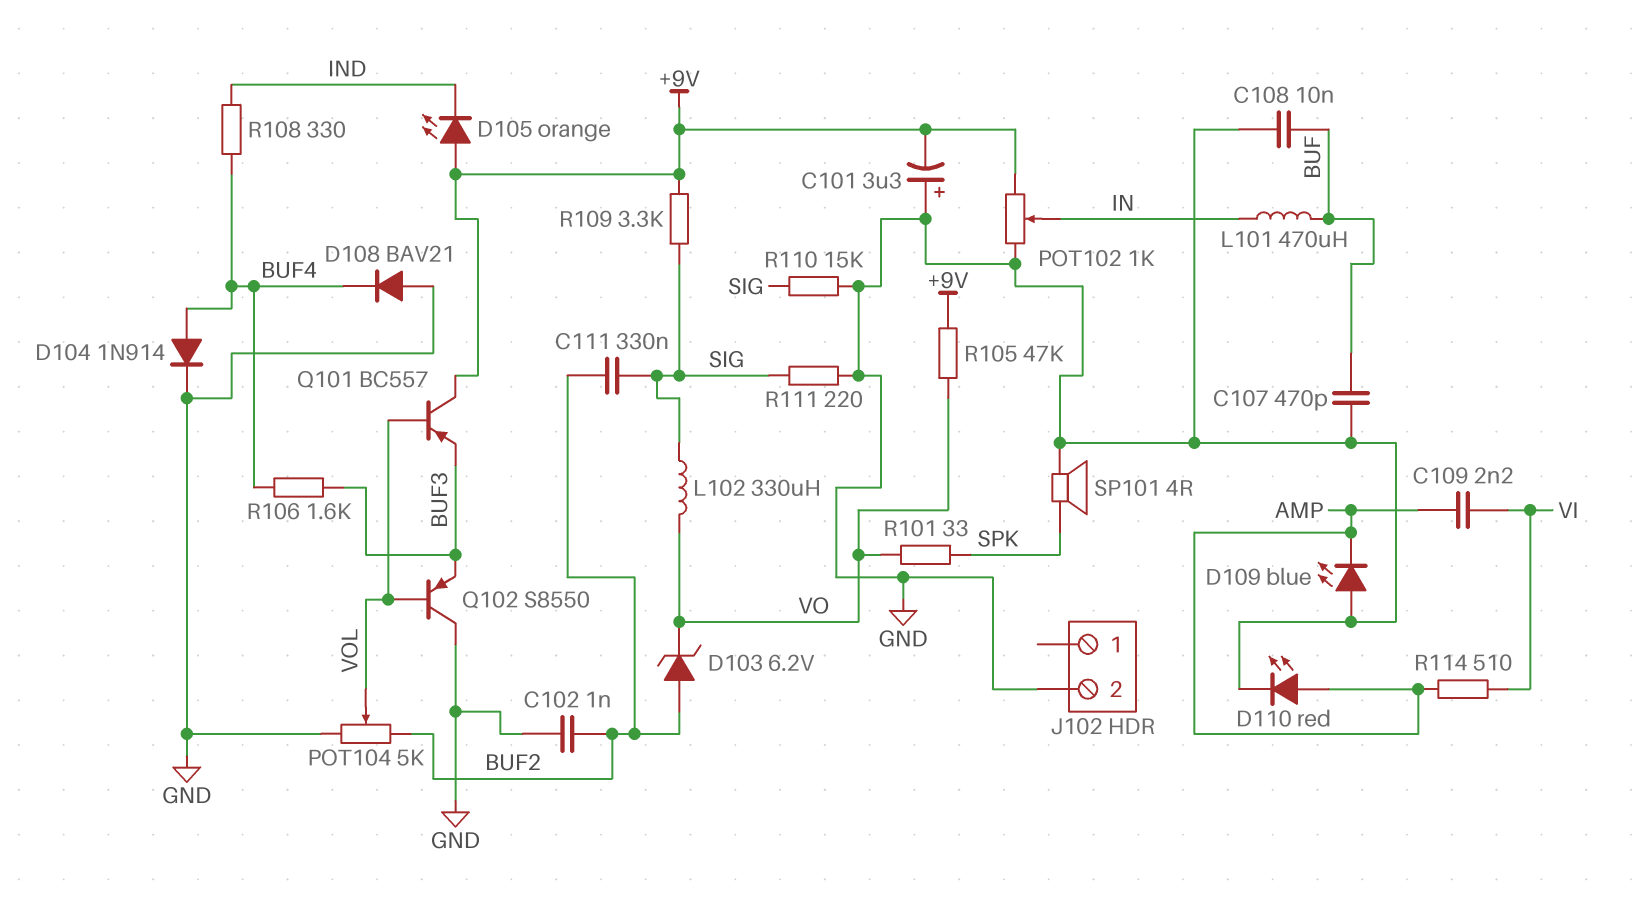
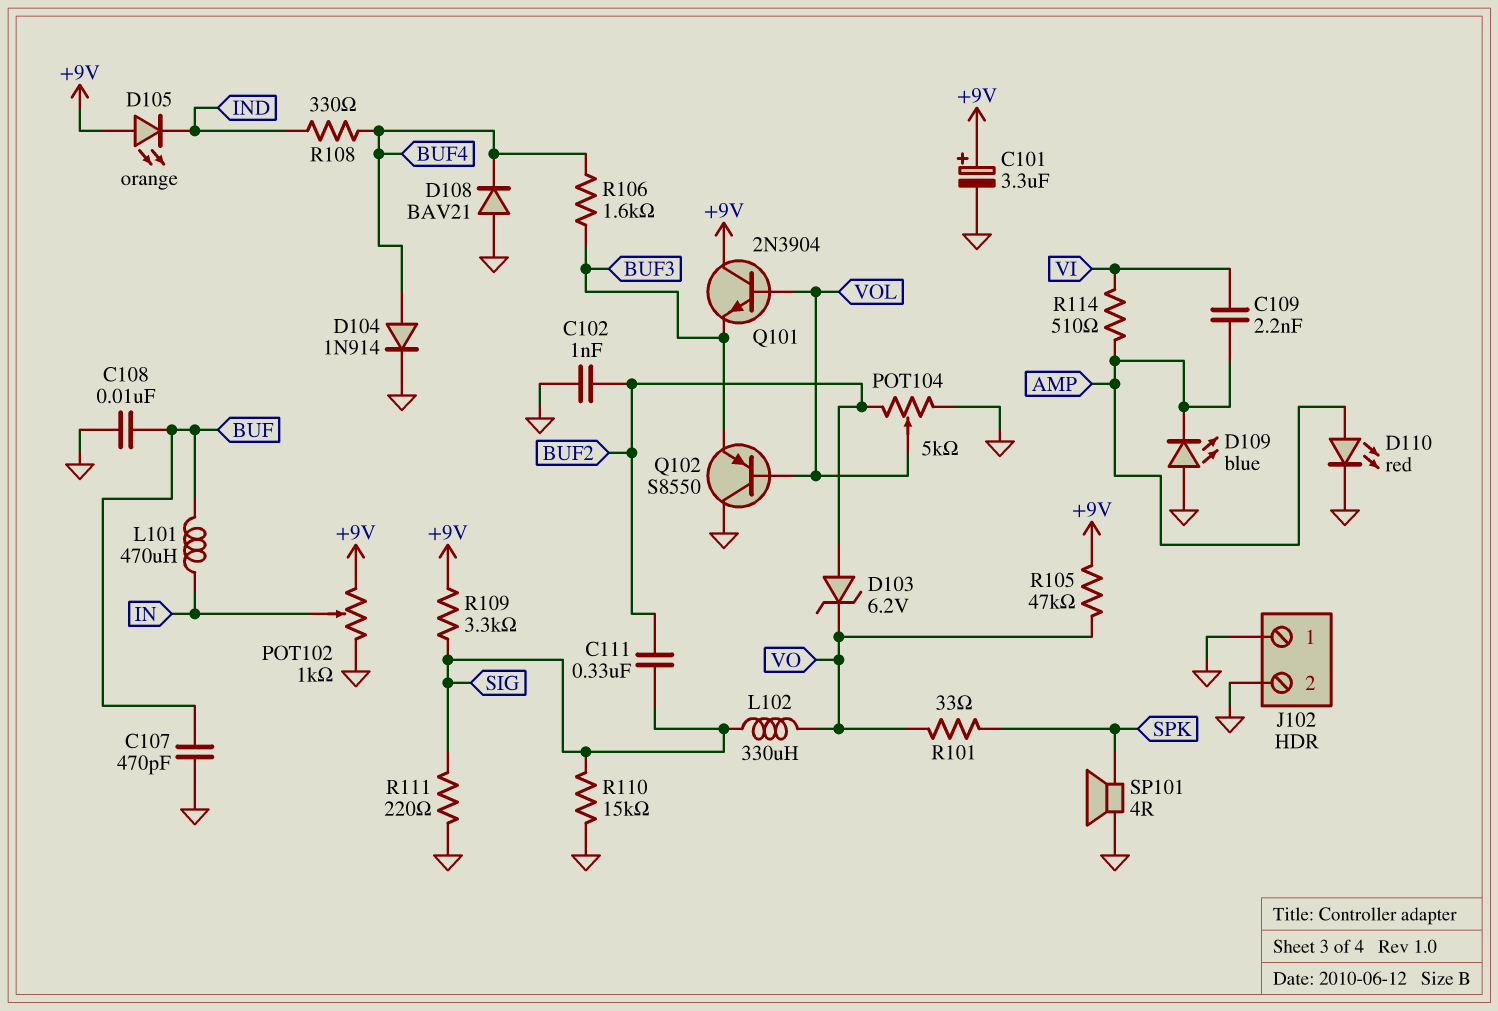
C101: 3.3uF (plus GND, minus +9V) -> 3.3uF (plus +9V, minus GND)
J102 pin 1: none -> GND
Q101: PNP BC557 (B VOL, C +9V, E BUF3) -> NPN 2N3904 (B VOL, C +9V, E BUF3)

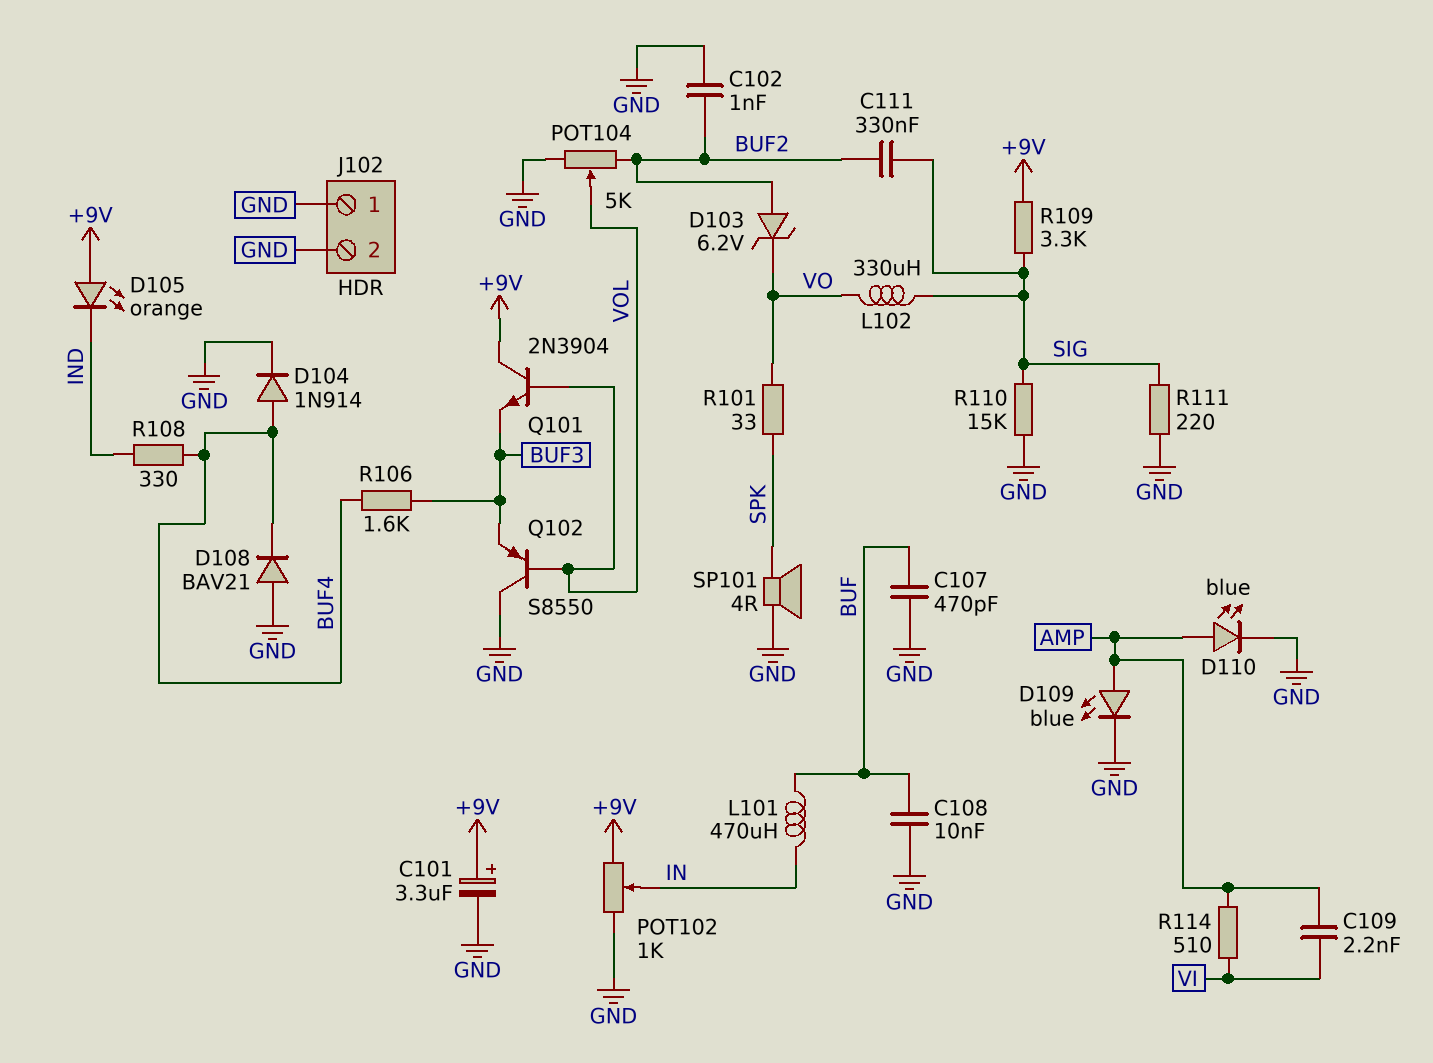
D109: LED blue (A GND, K AMP) -> LED blue (A AMP, K GND)
D110: LED red (A AMP, K GND) -> LED blue (A AMP, K GND)
R105: 47k (+9V, VO) -> none

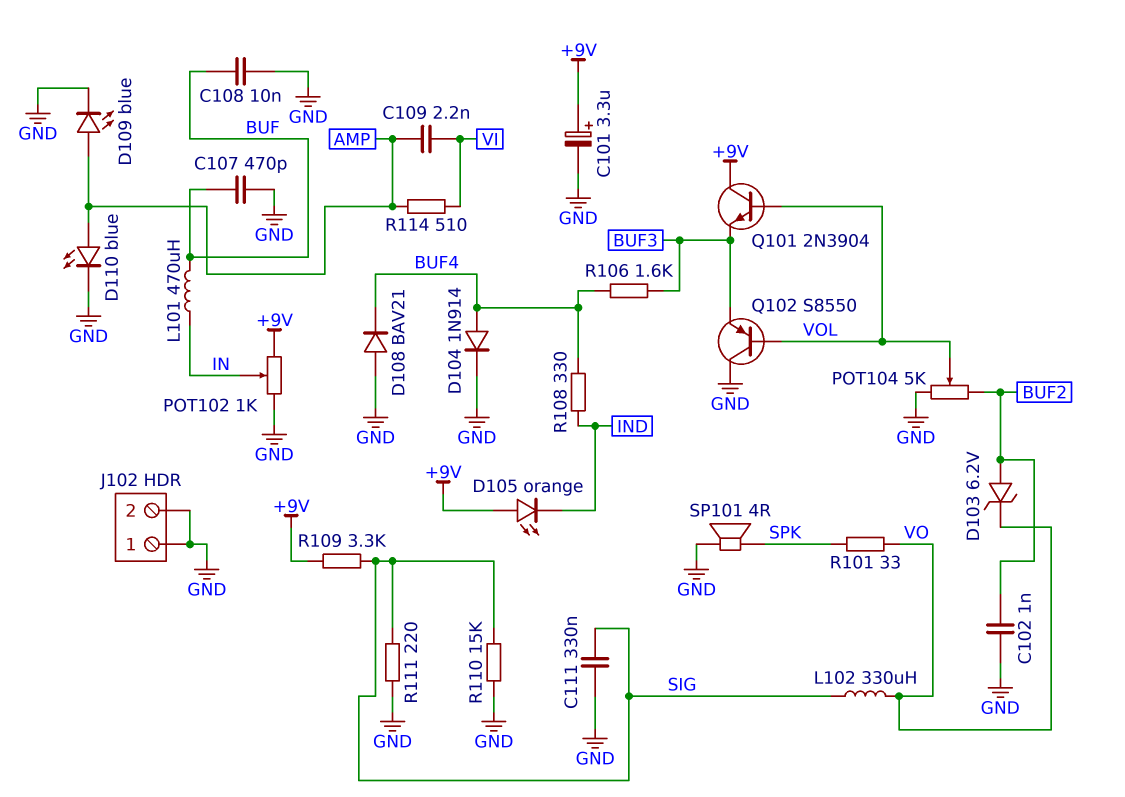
C111: 330nF (BUF2, SIG) -> 330nF (GND, SIG)

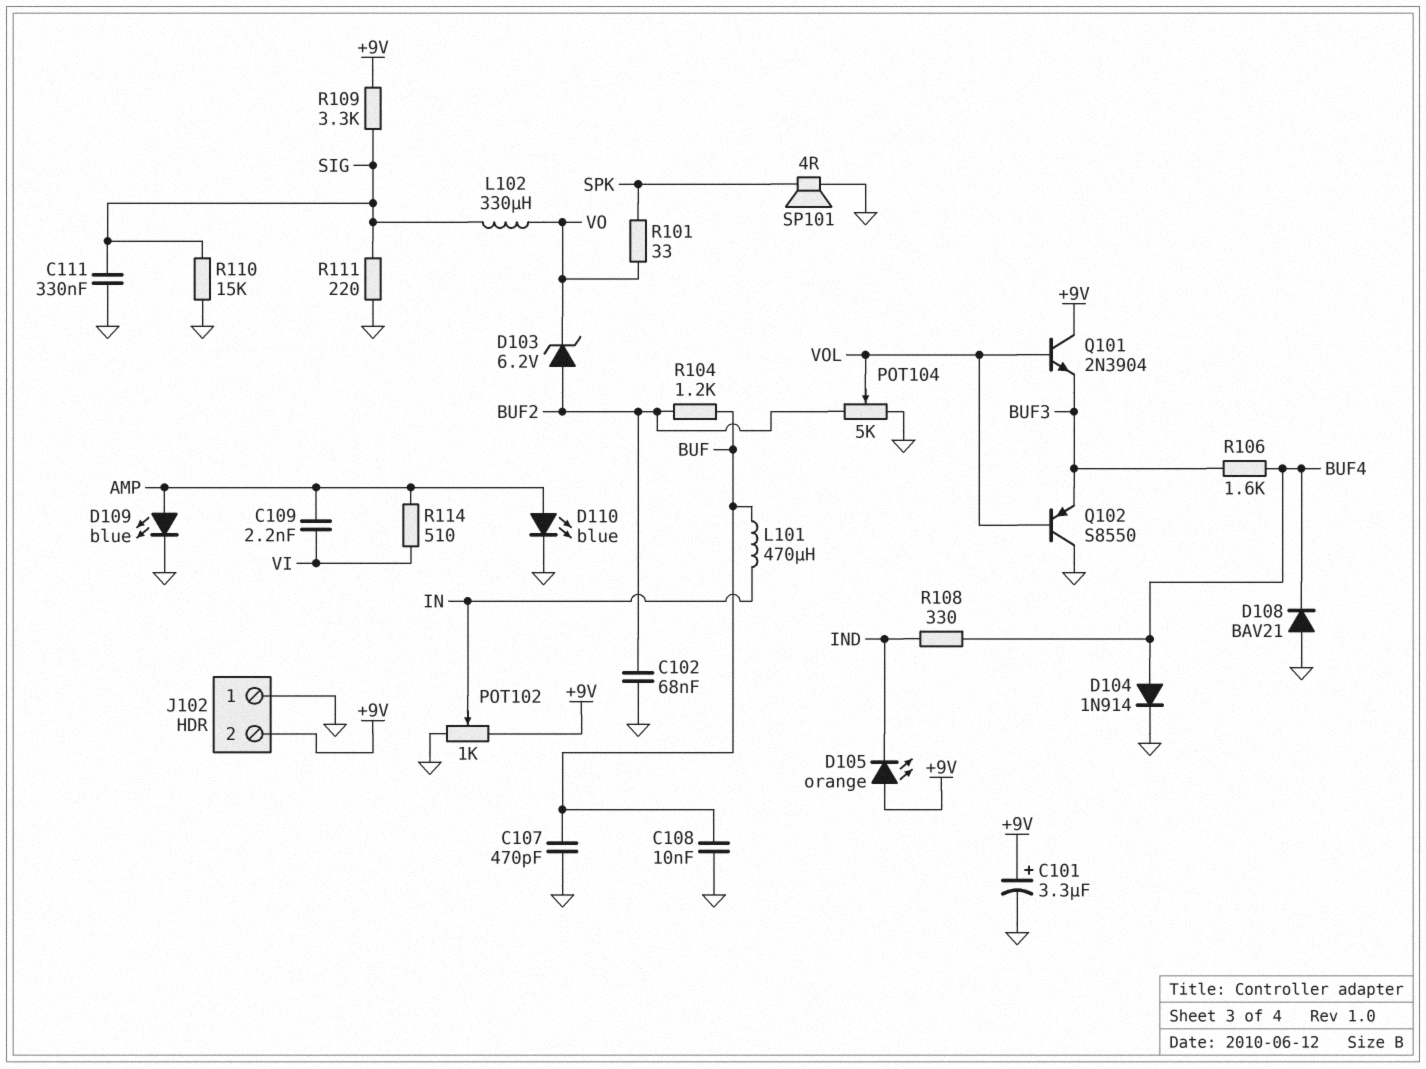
C102: 1nF (BUF2, GND) -> 68nF (BUF2, GND)
J102 pin 2: GND -> +9V
R104: none -> 1.2k (BUF, BUF2)

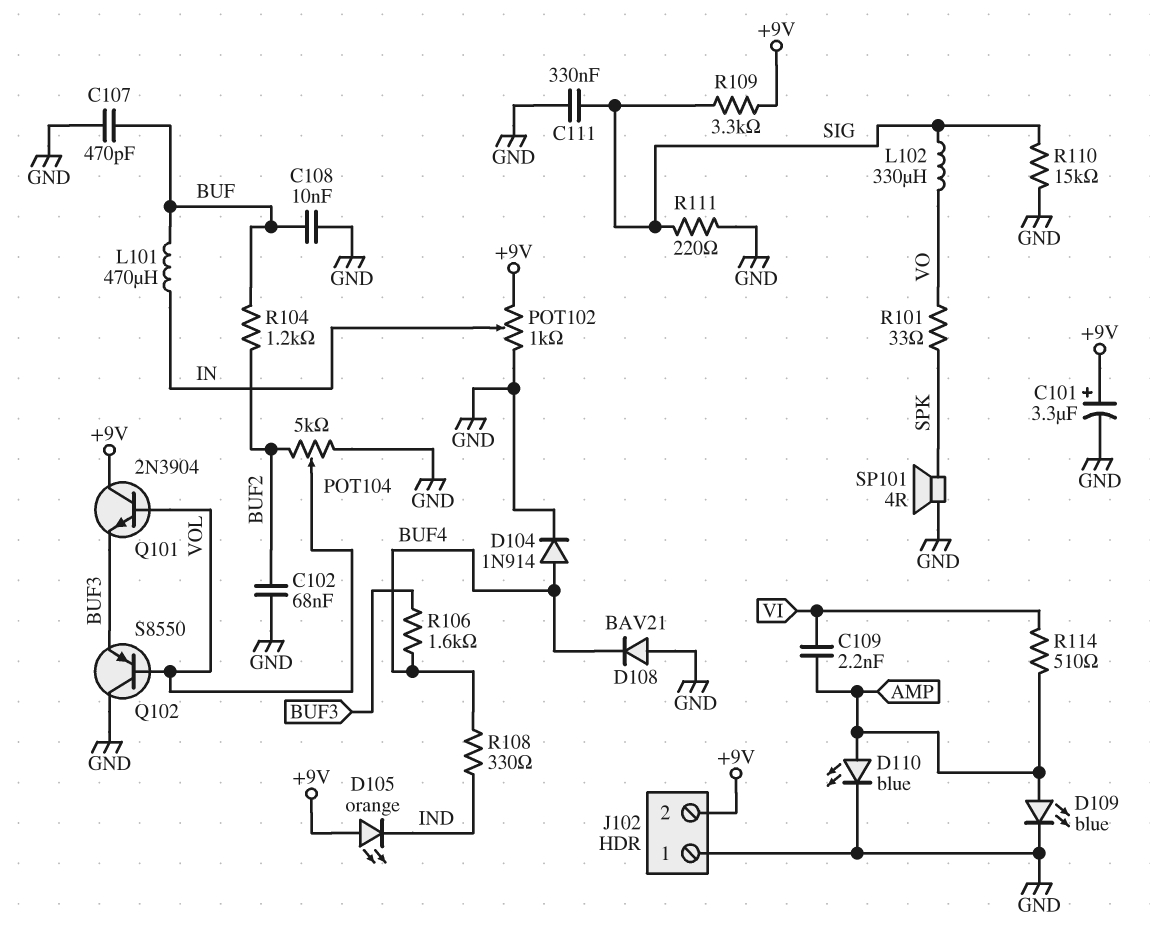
D103: zener 6.2V (A BUF2, K VO) -> none

